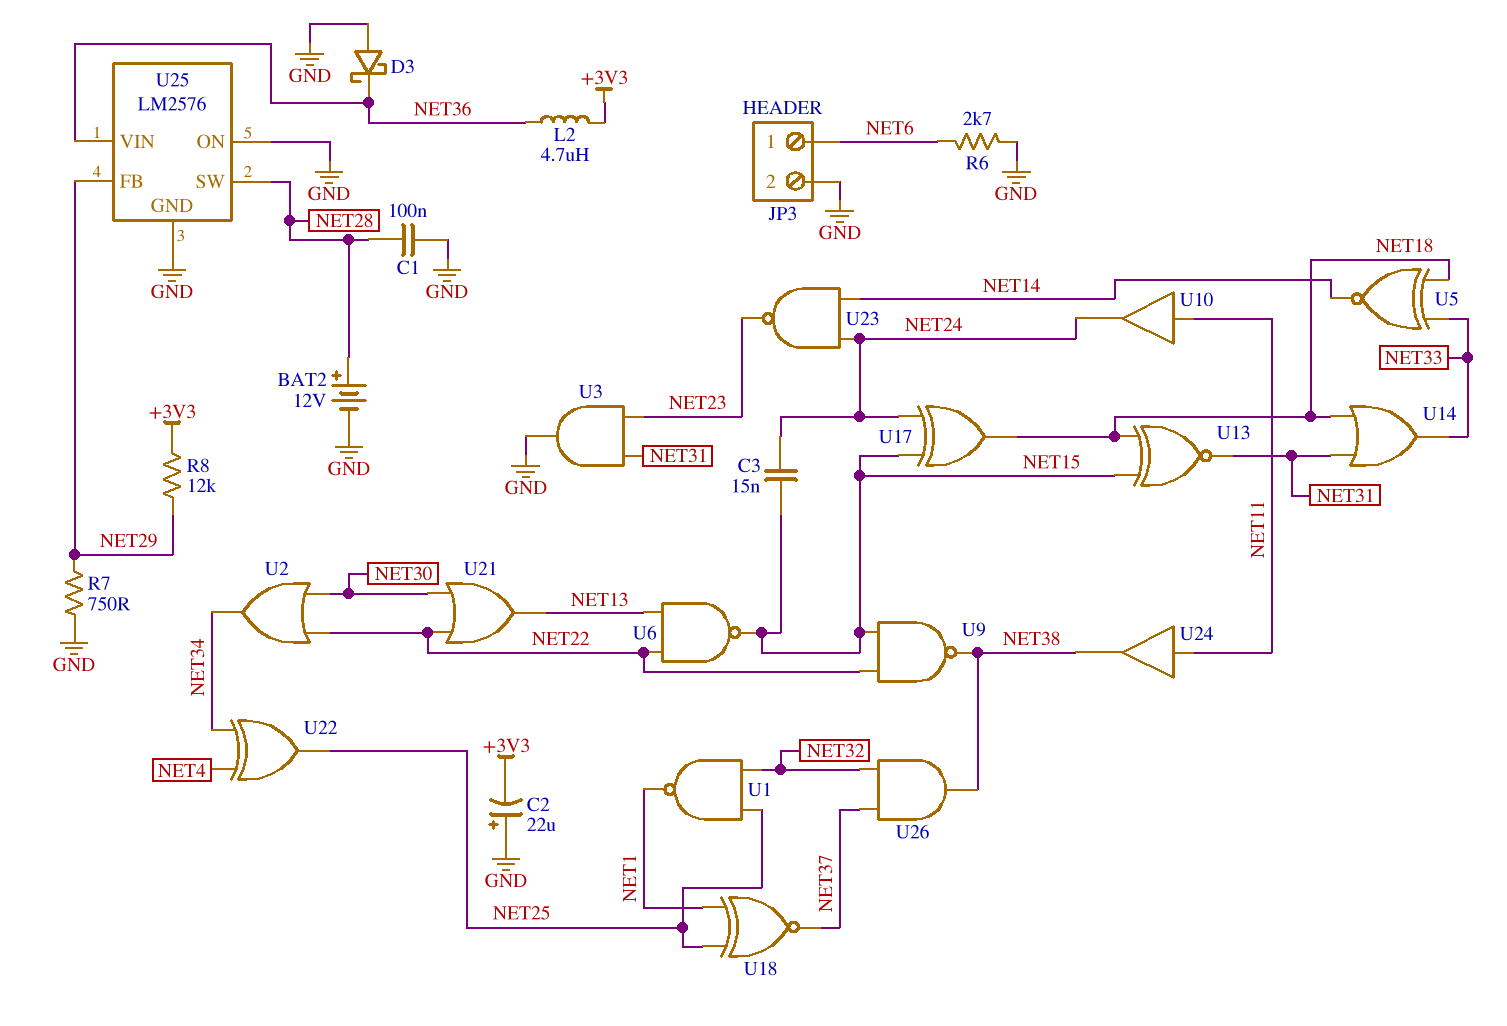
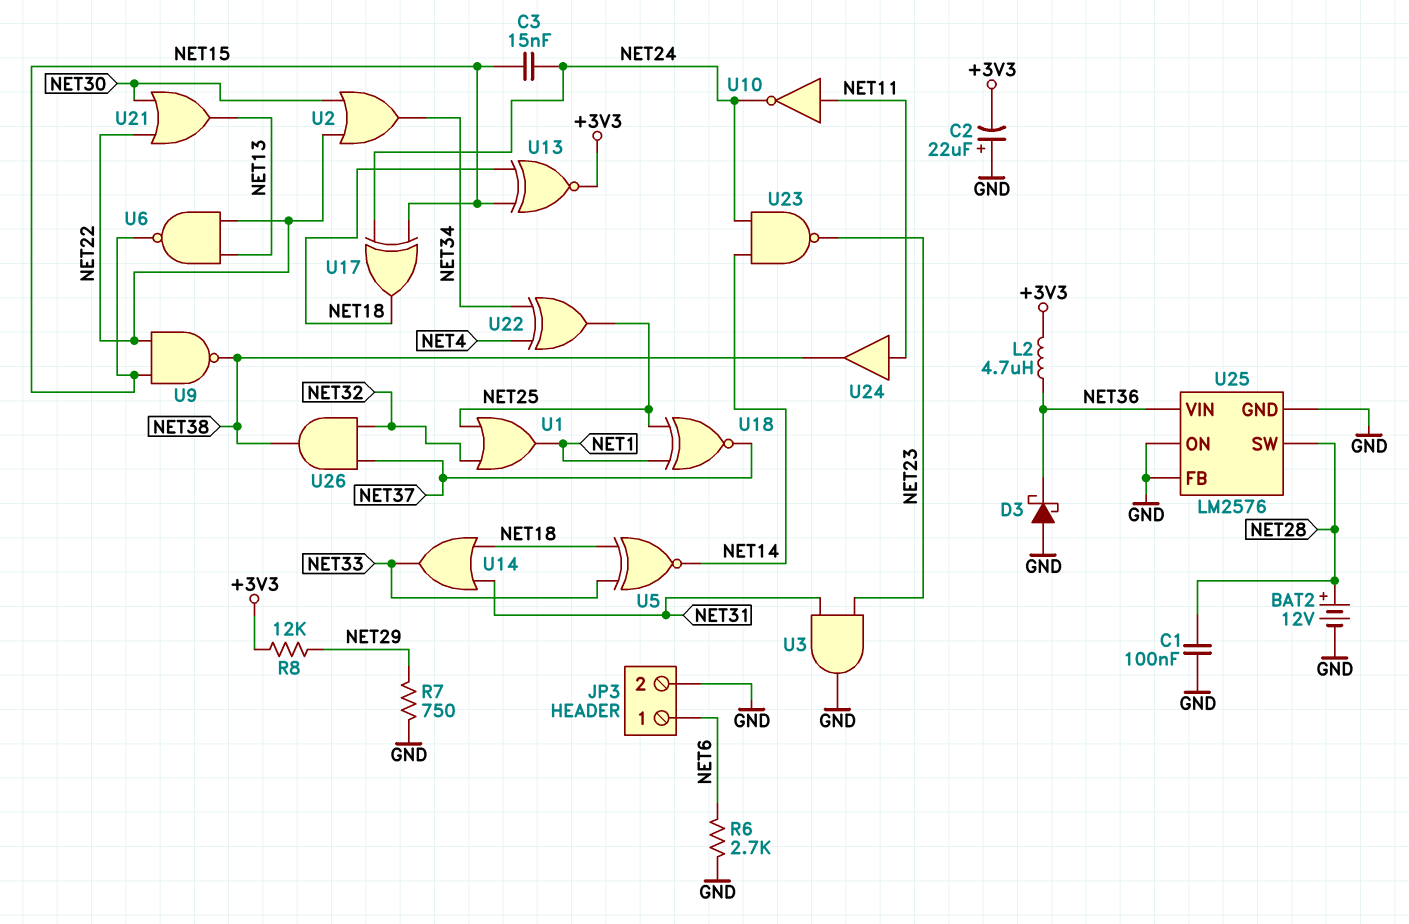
U1: NAND (in NET25, in NET32, out NET1) -> OR (in NET25, in NET32, out NET1)
U10: buffer (in NET11, out NET24) -> NOT (in NET11, out NET24)
U13: XNOR (in NET15, in NET18, out NET31) -> XNOR (in NET15, in NET18, out +3V3)
U25 pin FB: NET29 -> GND

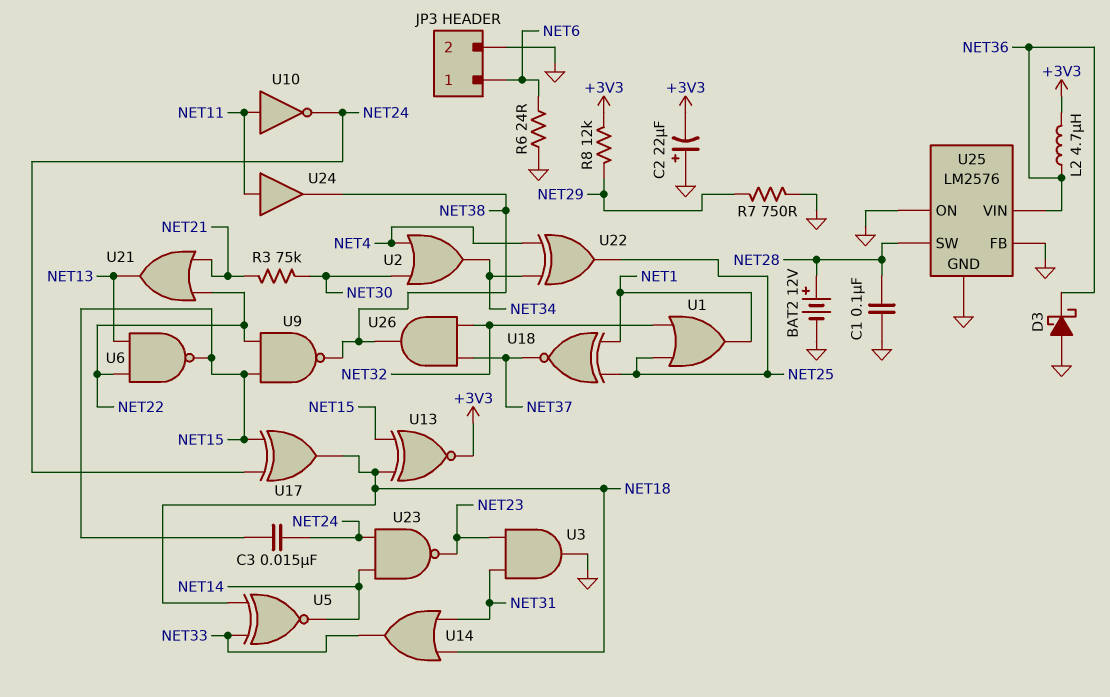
R3: none -> 75k (NET21, NET30)
R6: 2.7k (GND, NET6) -> 24 (GND, NET6)
U2: OR (in NET22, in NET30, out NET34) -> OR (in NET4, in NET30, out NET34)
U21: OR (in NET22, in NET30, out NET13) -> OR (in NET21, in NET22, out NET13)

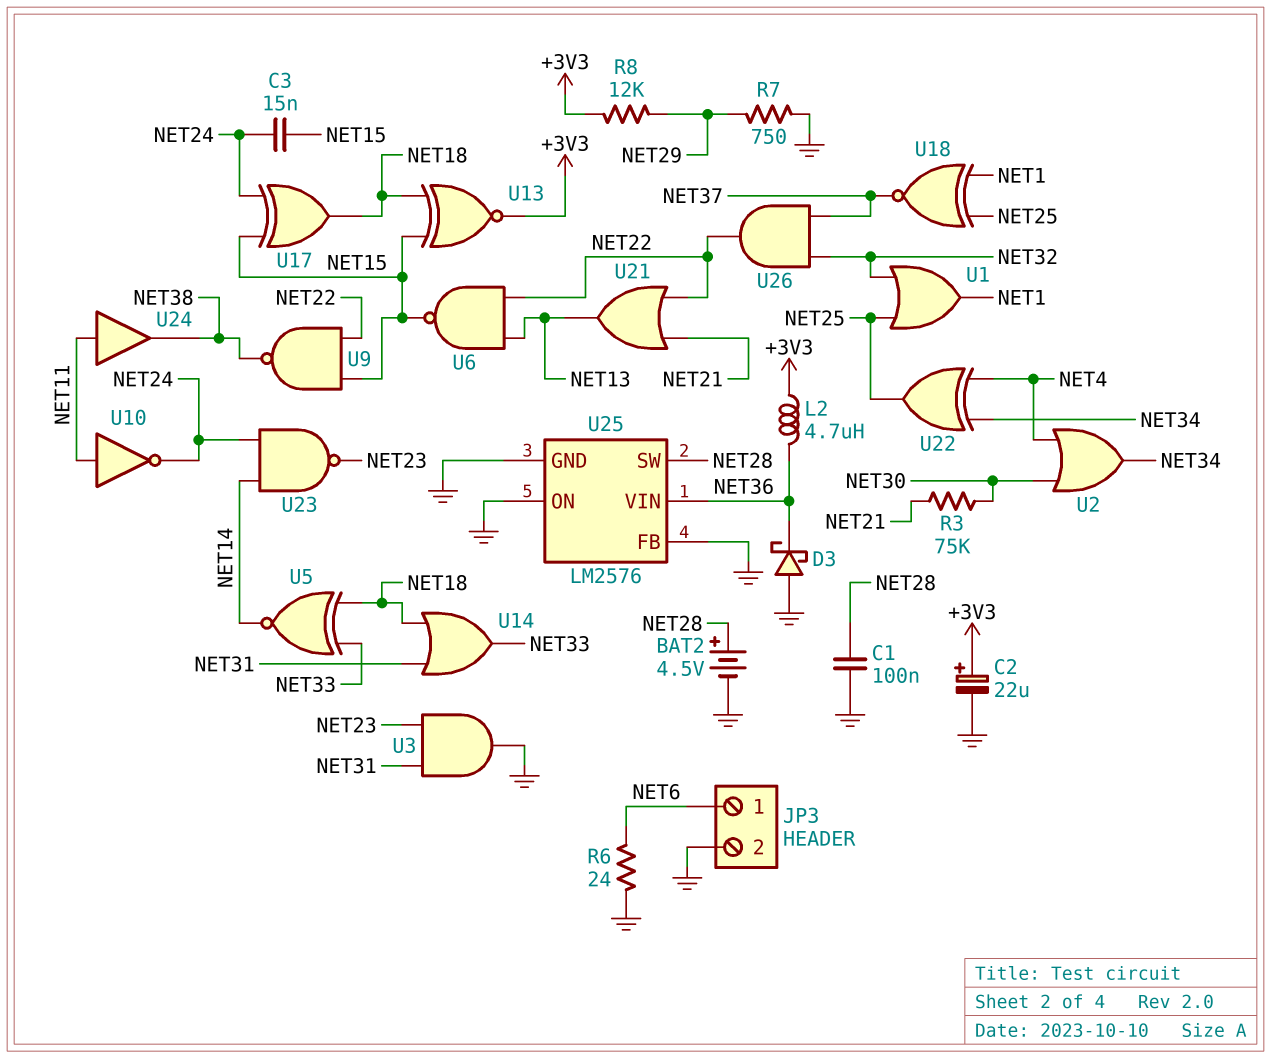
BAT2: 12V (plus NET28, minus GND) -> 4.5V (plus NET28, minus GND)
C2: 22uF (plus GND, minus +3V3) -> 22uF (plus +3V3, minus GND)
U26: AND (in NET32, in NET37, out NET38) -> AND (in NET32, in NET37, out NET22)

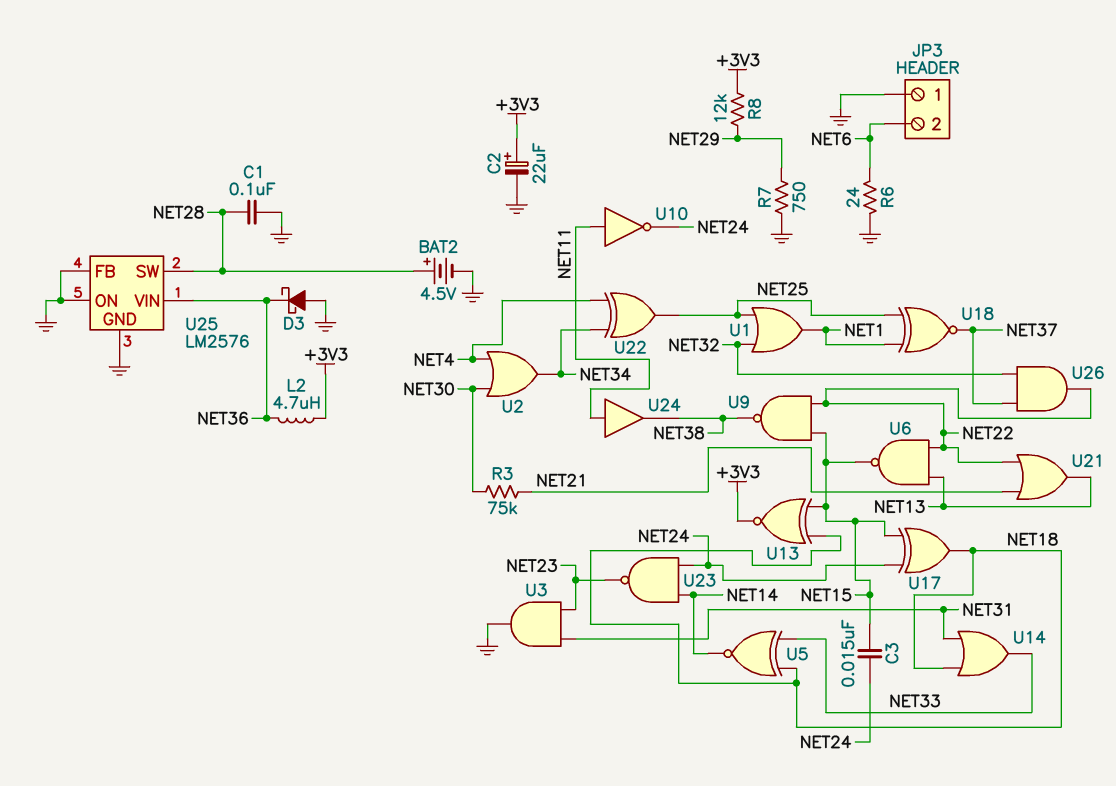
JP3 pin 1: NET6 -> GND
JP3 pin 2: GND -> NET6

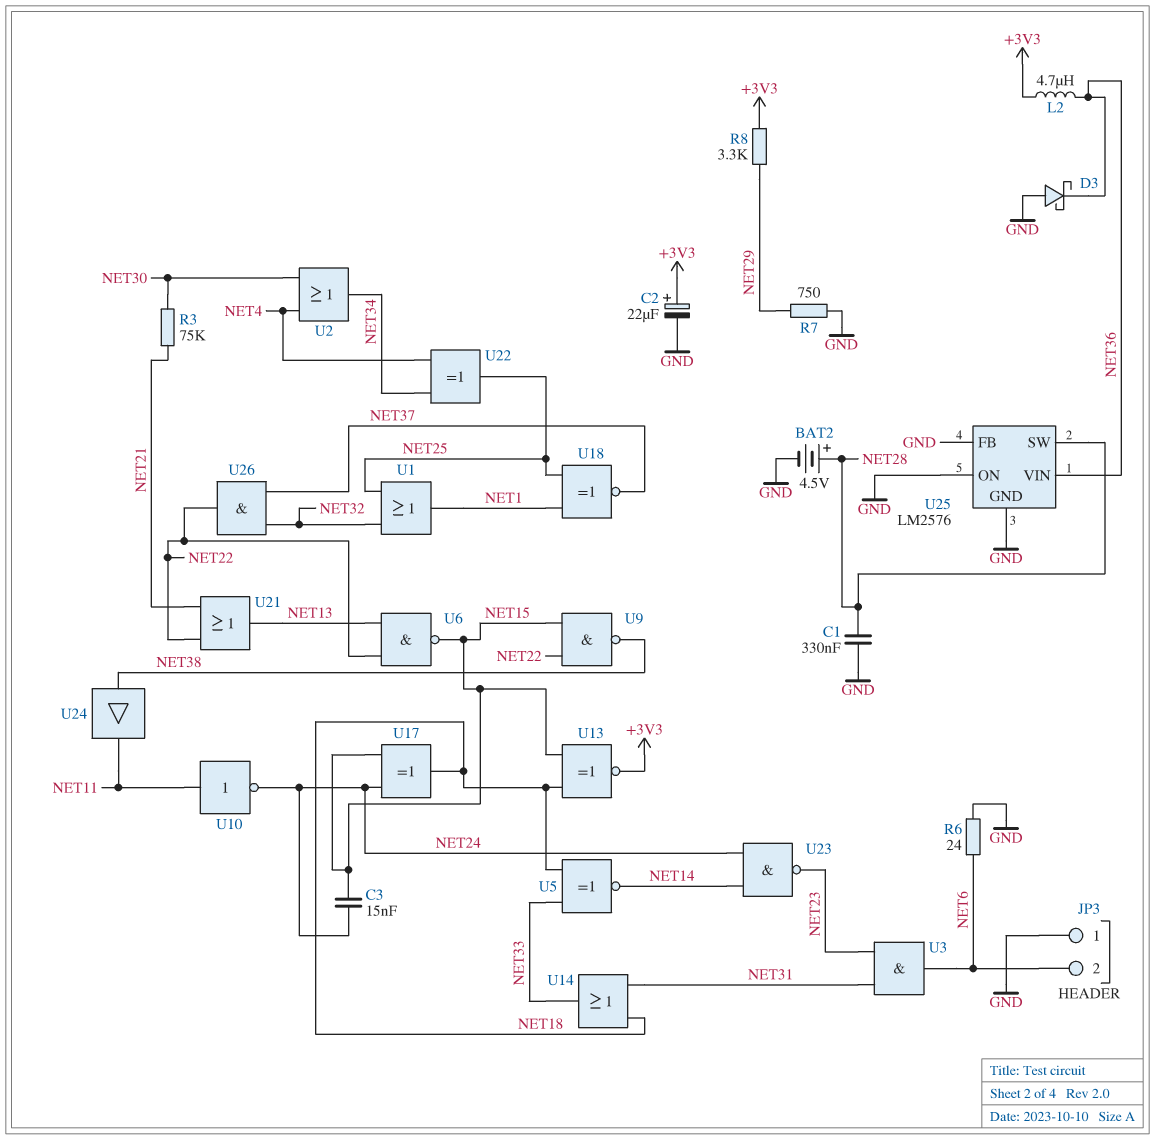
C1: 100nF (GND, NET28) -> 330nF (GND, NET28)
R8: 12k (+3V3, NET29) -> 3.3k (+3V3, NET29)
U3: AND (in NET23, in NET31, out GND) -> AND (in NET23, in NET31, out NET6)
U24: buffer (in NET11, out NET38) -> buffer (in NET38, out NET11)

